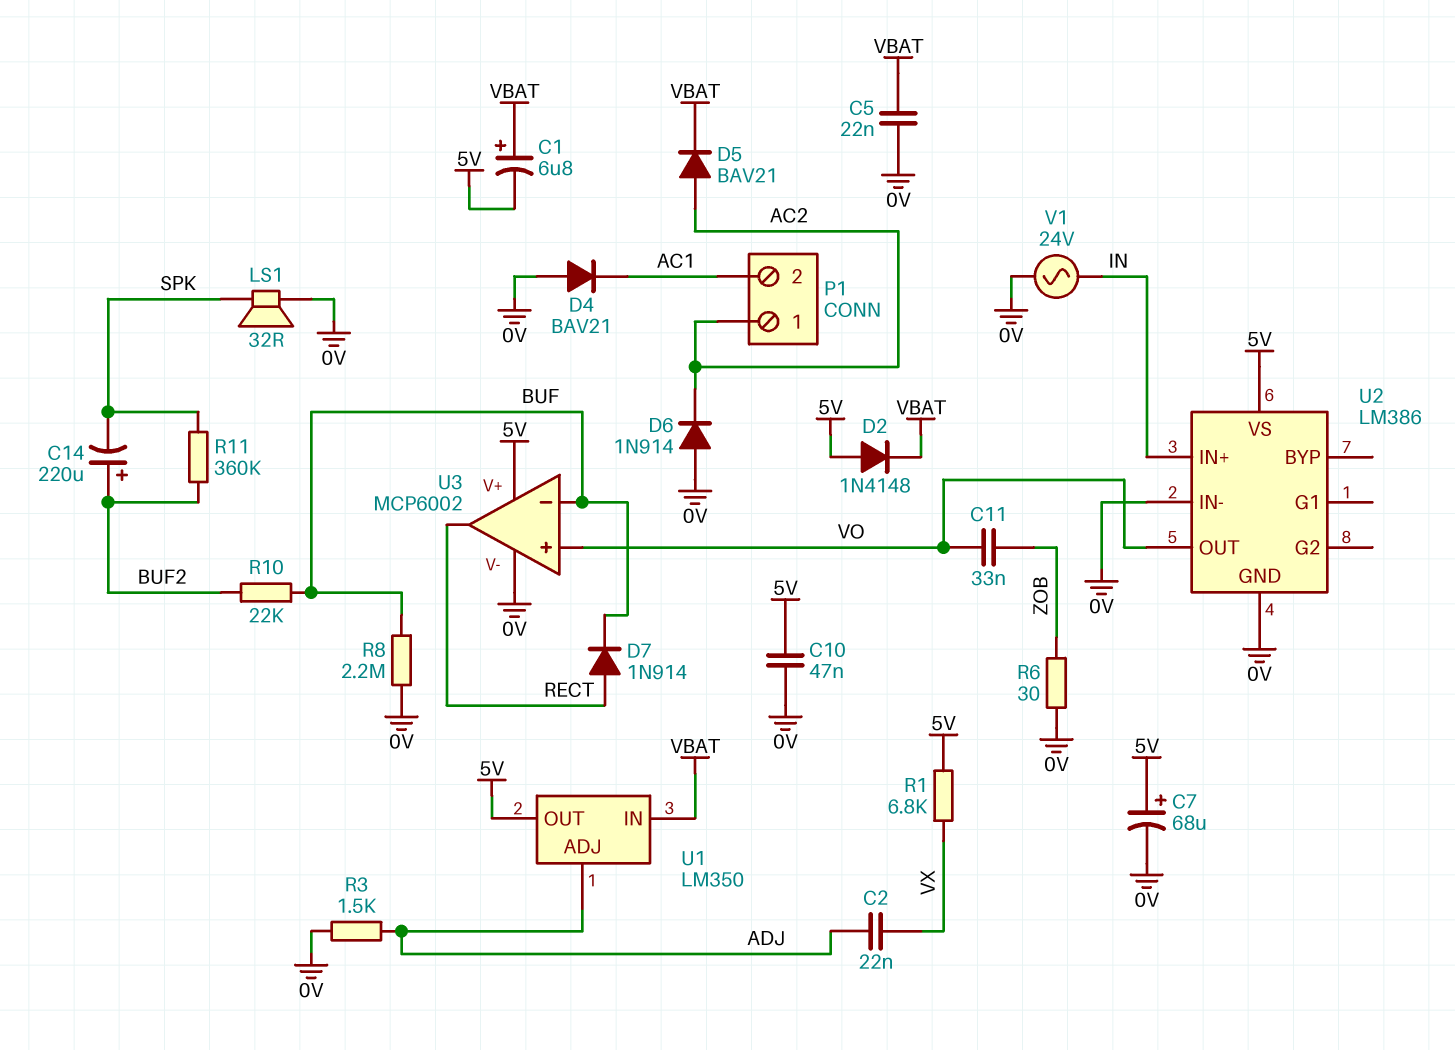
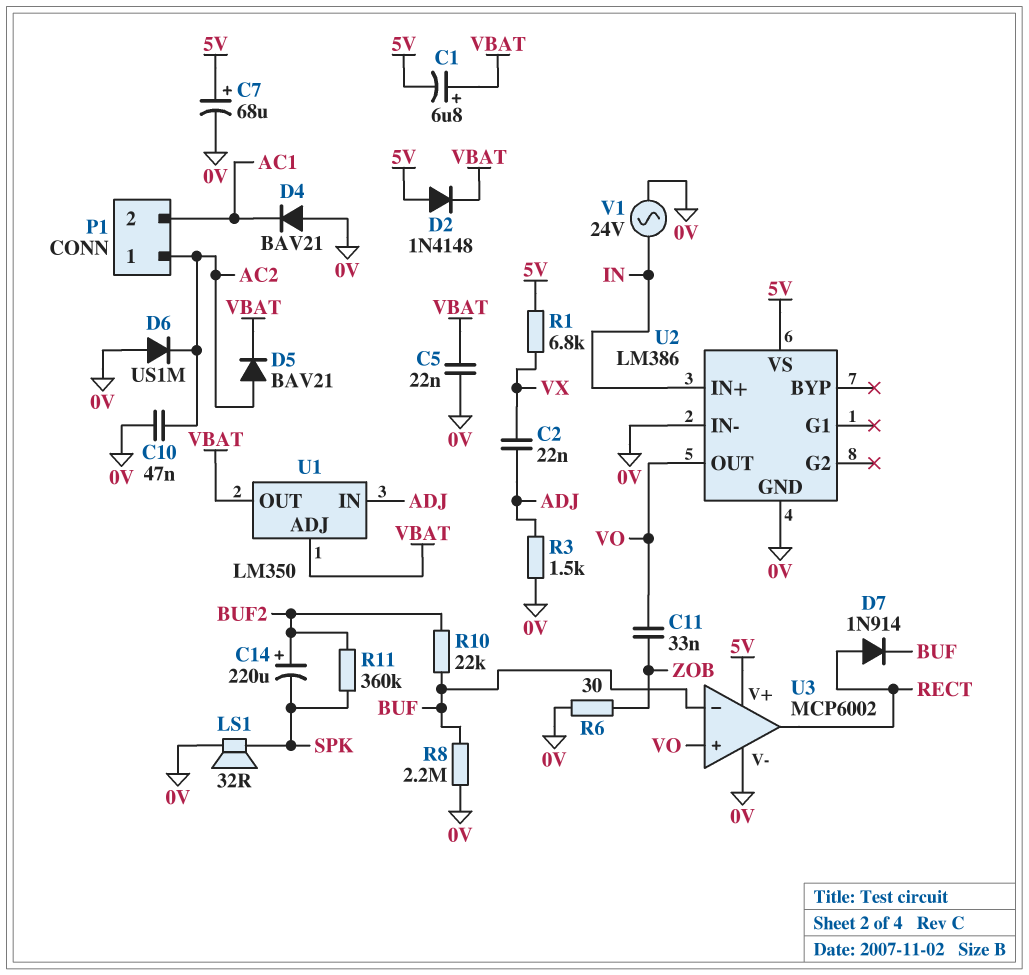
C10: 47nF (0V, 5V) -> 47nF (0V, AC2)
D6: diode 1N914 (A 0V, K AC2) -> diode US1M (A 0V, K AC2)
U1 pin ADJ: ADJ -> VBAT
U1 pin IN: VBAT -> ADJ
U1 pin OUT: 5V -> VBAT

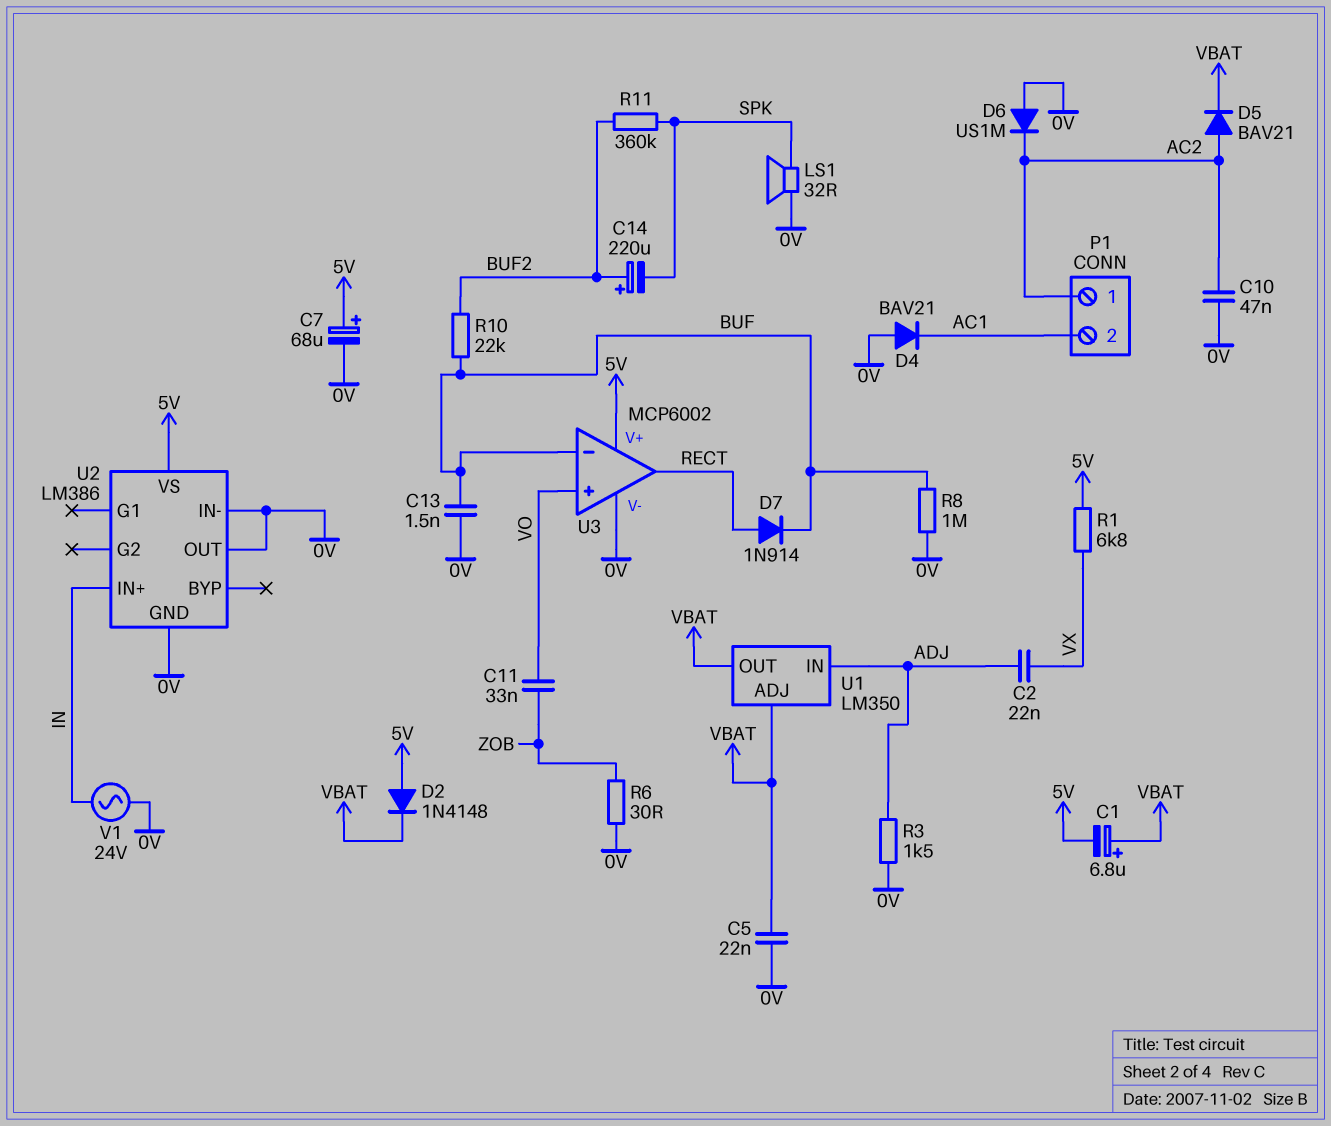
C13: none -> 1.5nF (0V, BUF)
R8: 2.2M (0V, BUF) -> 1M (0V, BUF)
U2 pin OUT: VO -> 0V

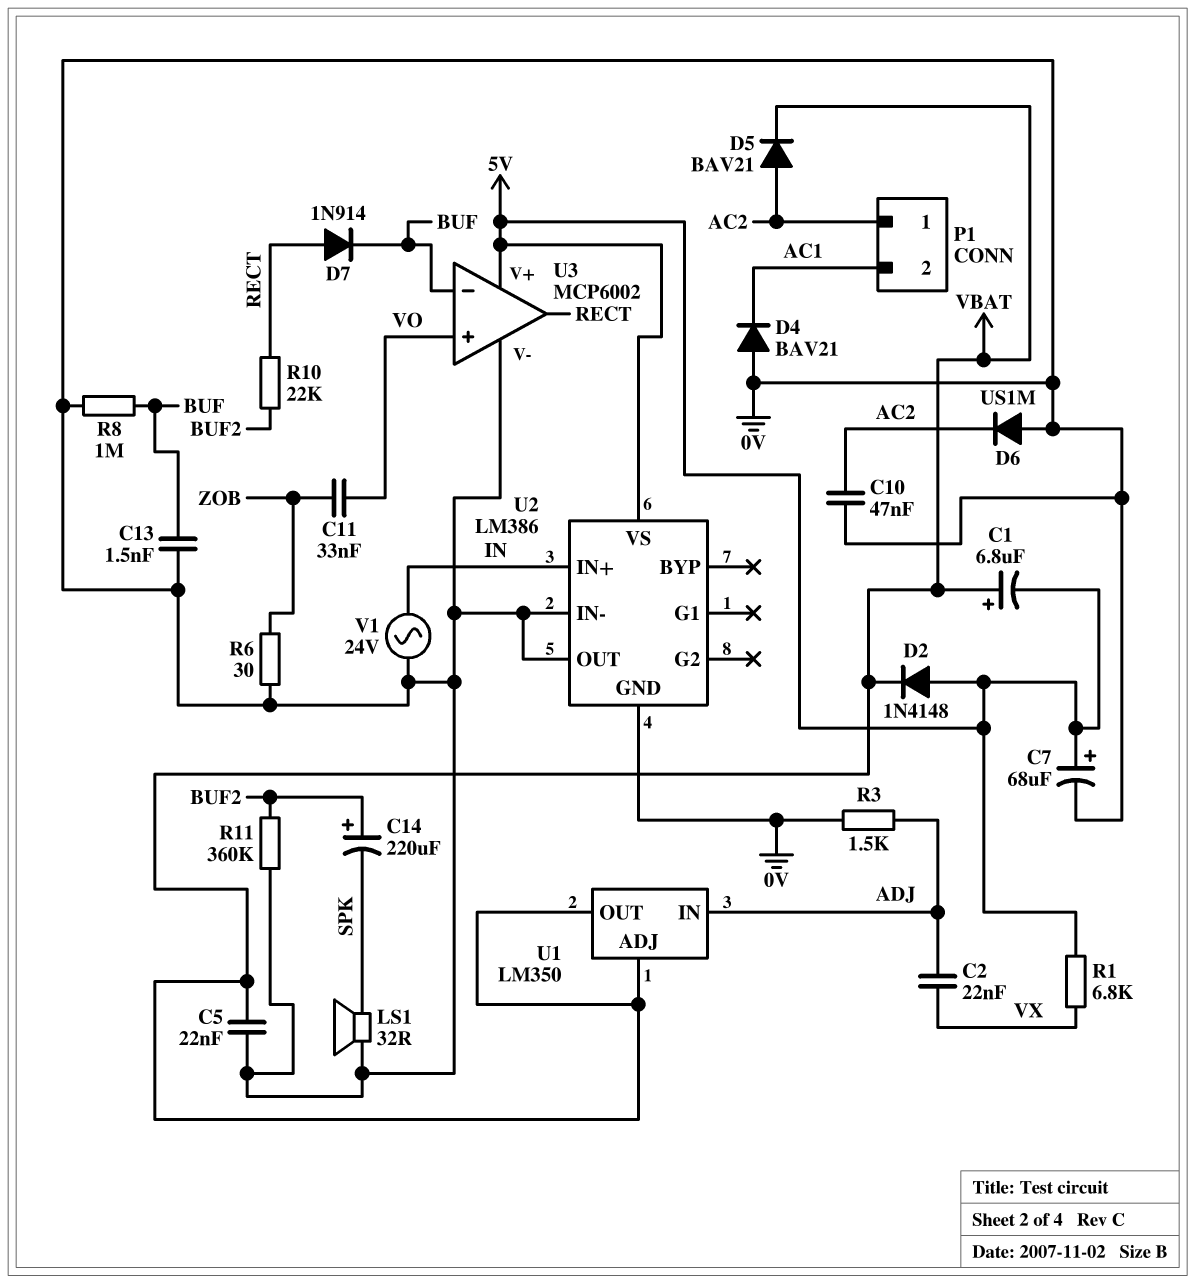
R10: 22k (BUF, BUF2) -> 22k (BUF2, RECT)
R11: 360k (BUF2, SPK) -> 360k (0V, BUF2)

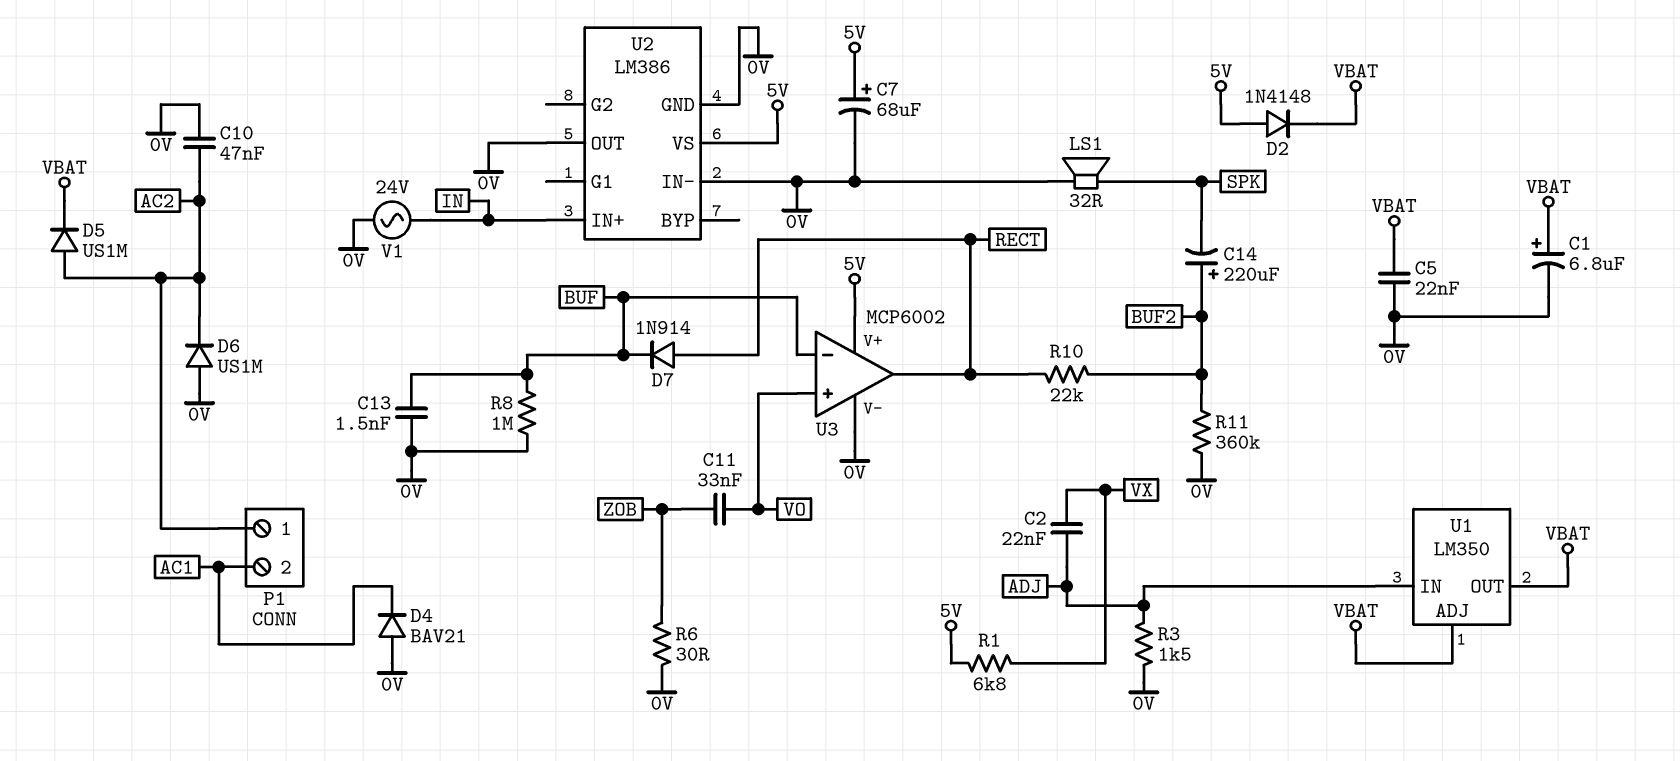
C1: 6.8uF (plus VBAT, minus 5V) -> 6.8uF (plus VBAT, minus 0V)
D5: diode BAV21 (A AC2, K VBAT) -> diode US1M (A AC2, K VBAT)

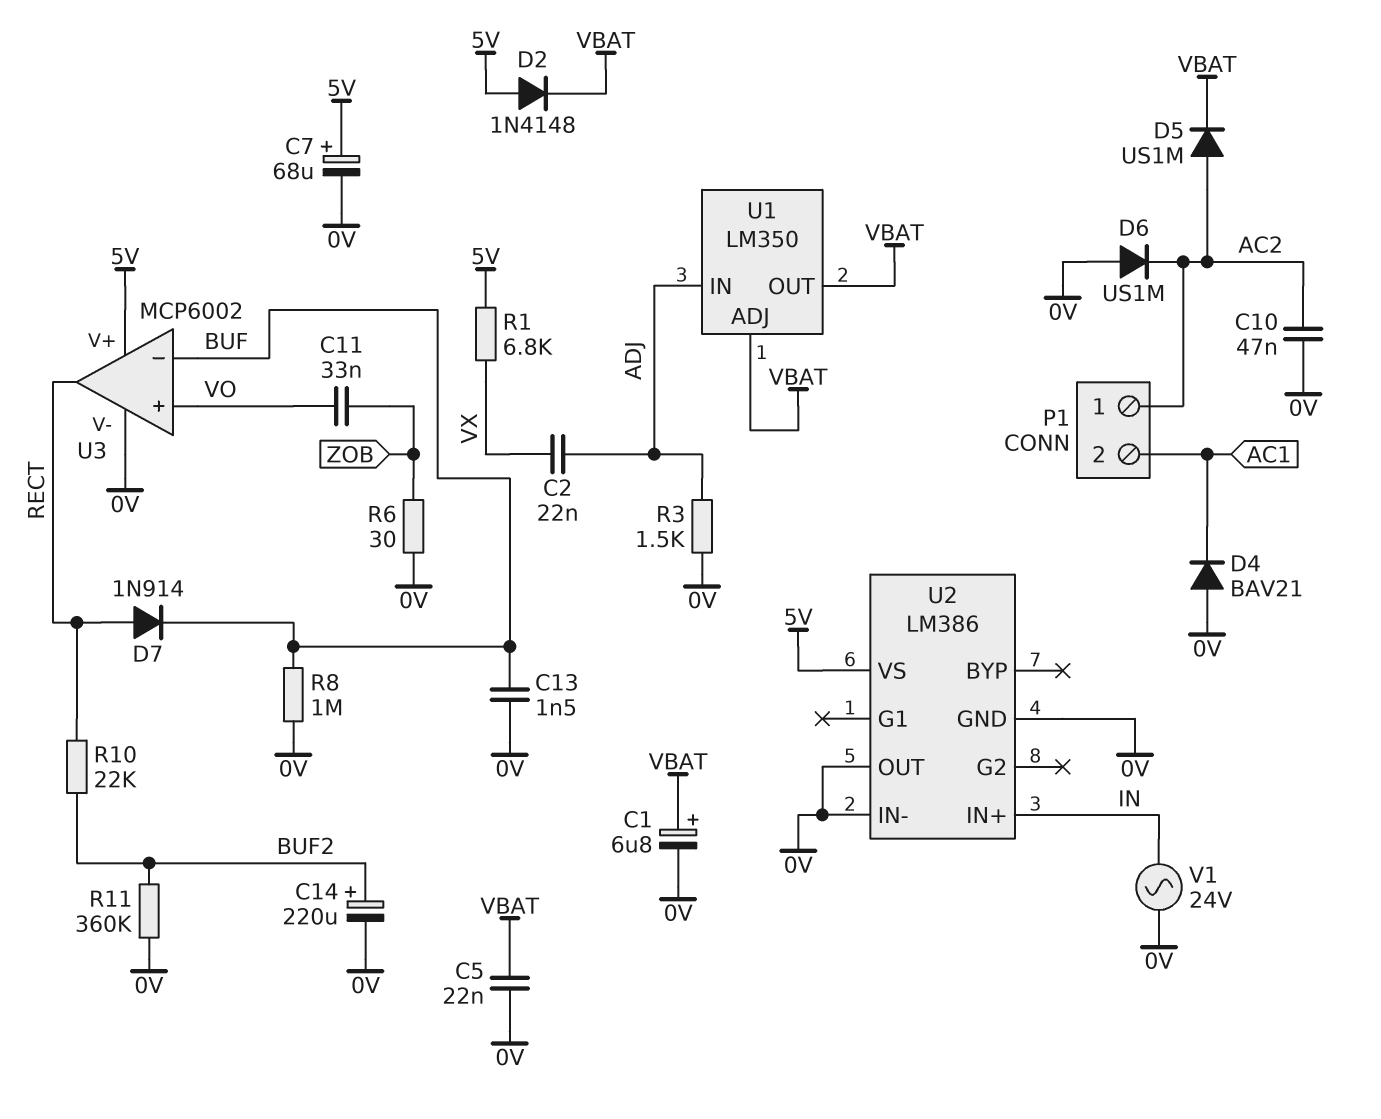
C14: 220uF (plus BUF2, minus SPK) -> 220uF (plus BUF2, minus 0V)
LS1: speaker 32R (0V, SPK) -> none

